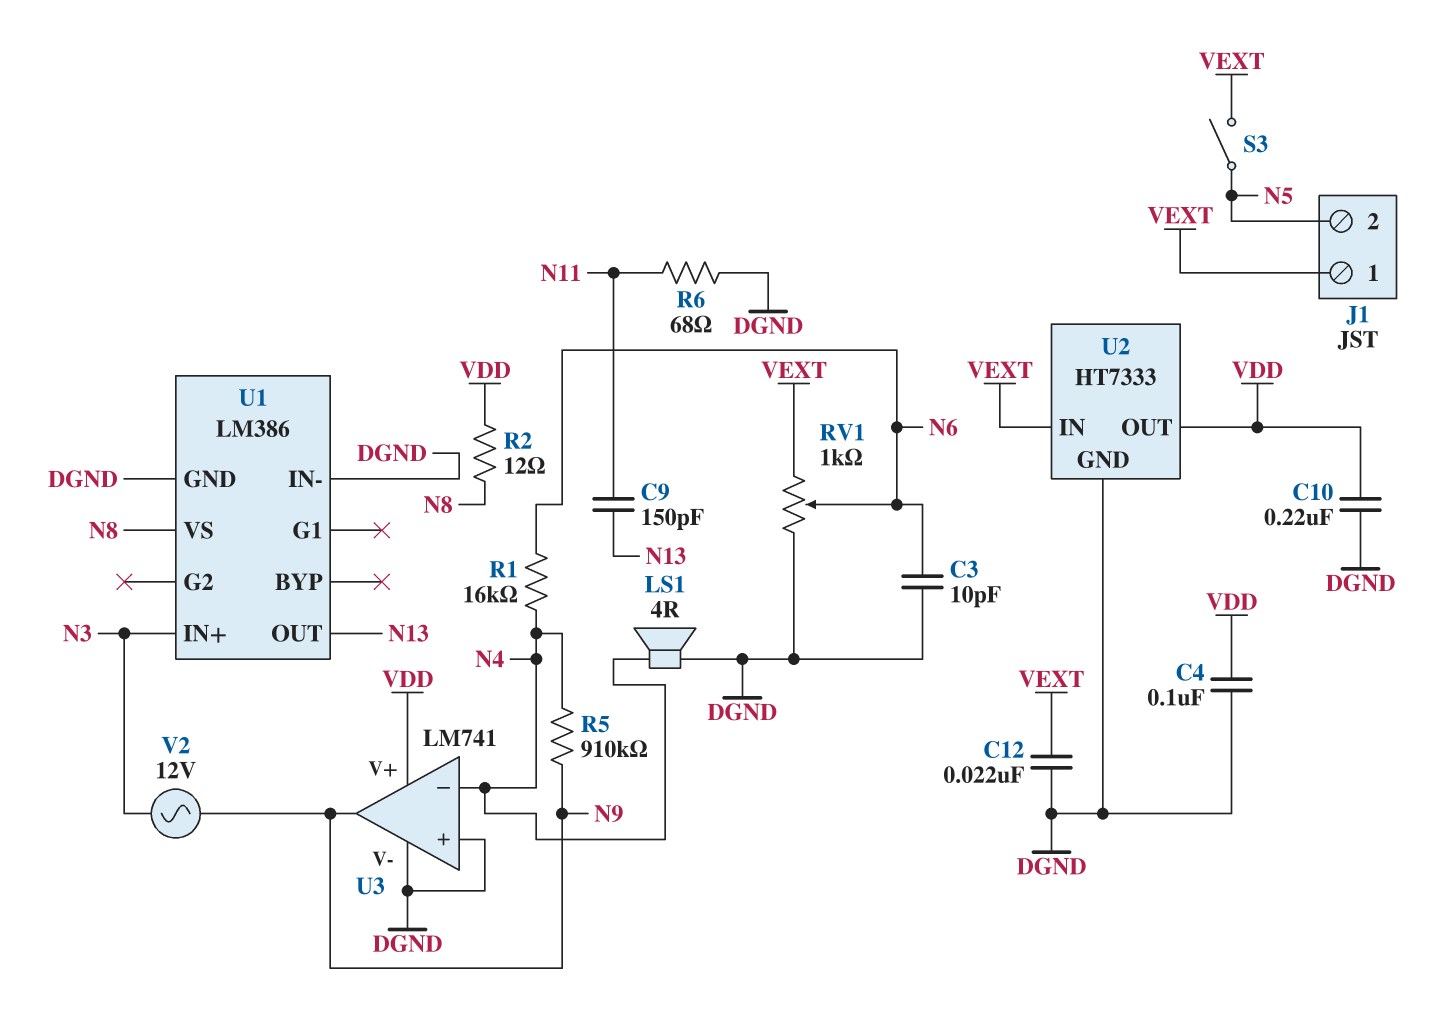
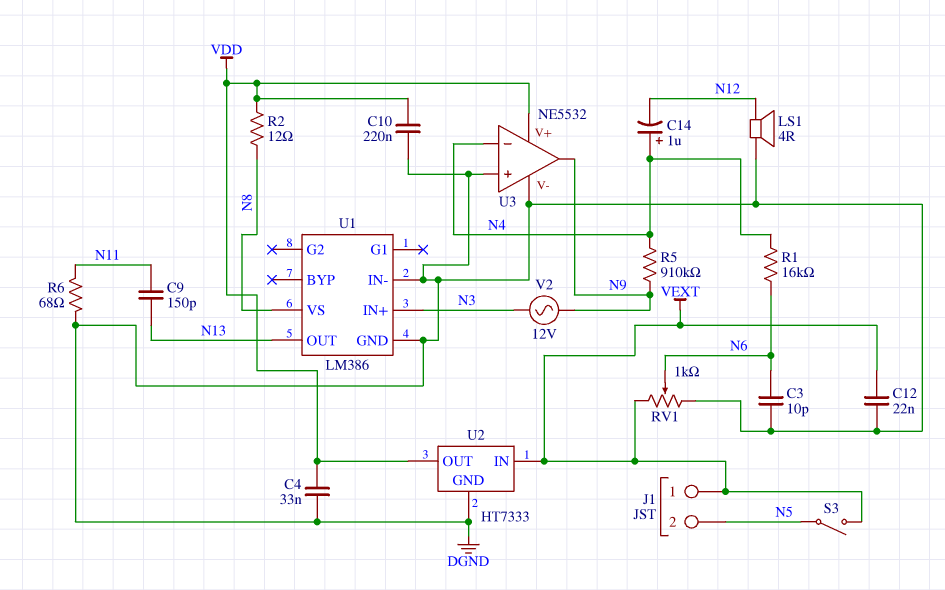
C4: 100nF (DGND, VDD) -> 33nF (DGND, VDD)
C14: none -> 1uF (plus N4, minus N12)
LS1: speaker 4R (DGND, N4) -> speaker 4R (DGND, N12)
U3: LM741 -> NE5532

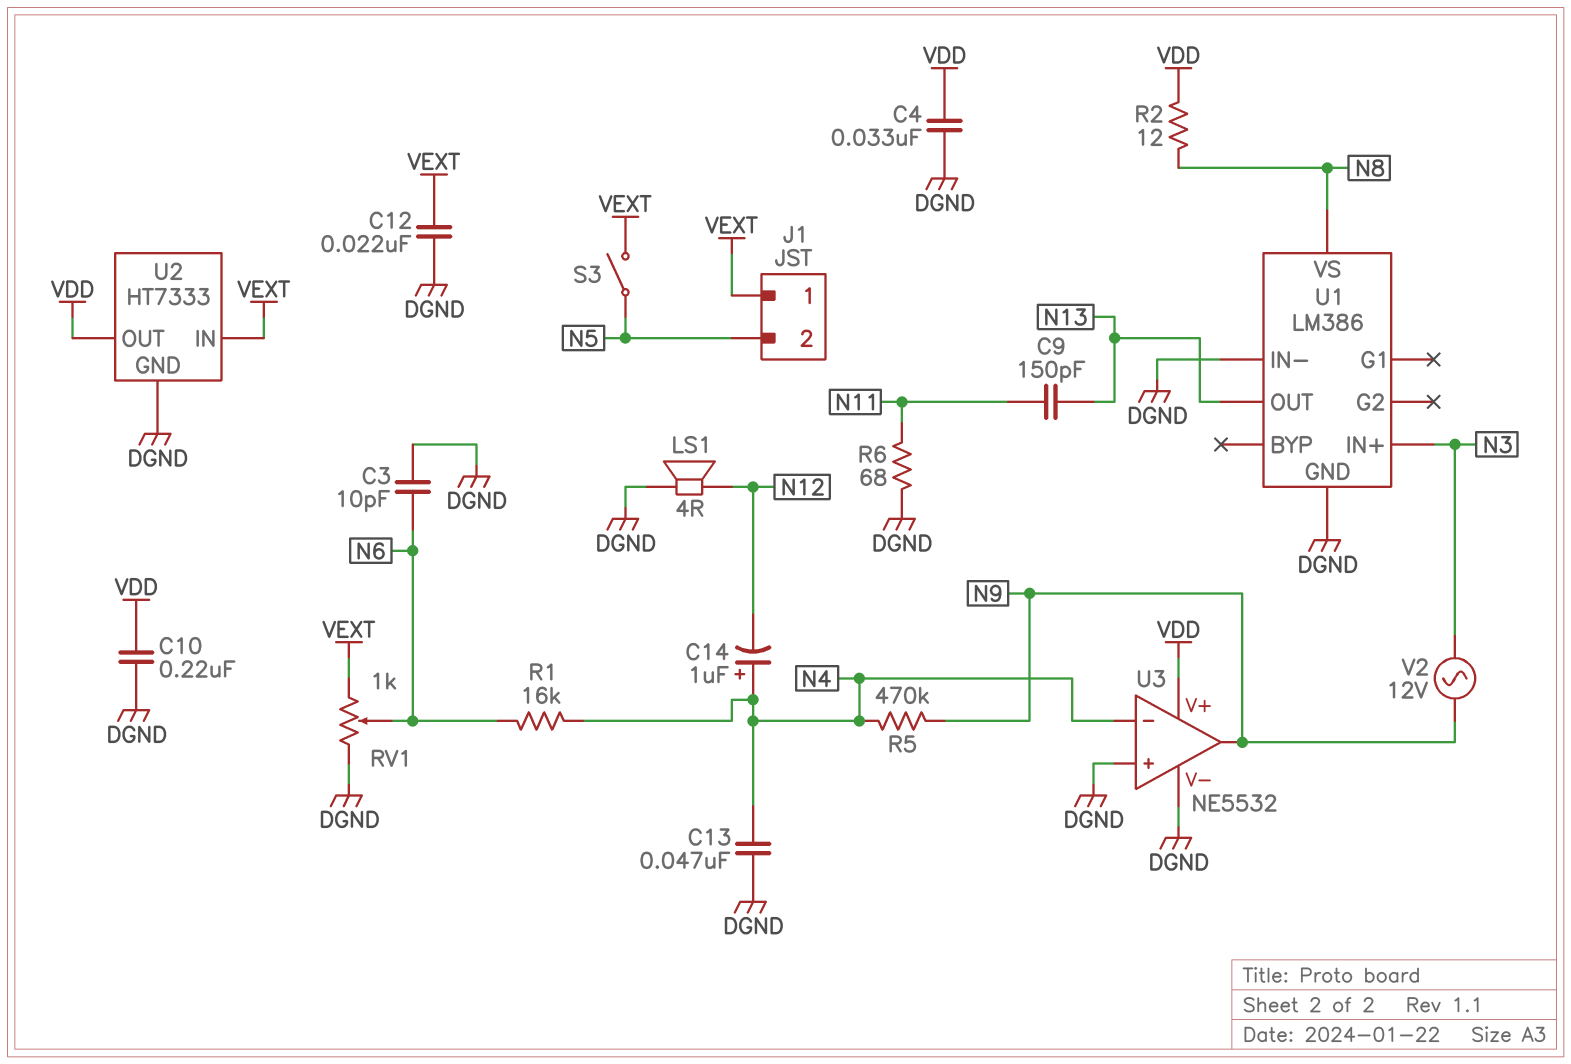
C13: none -> 47nF (DGND, N4)
R5: 910k (N4, N9) -> 470k (N4, N9)

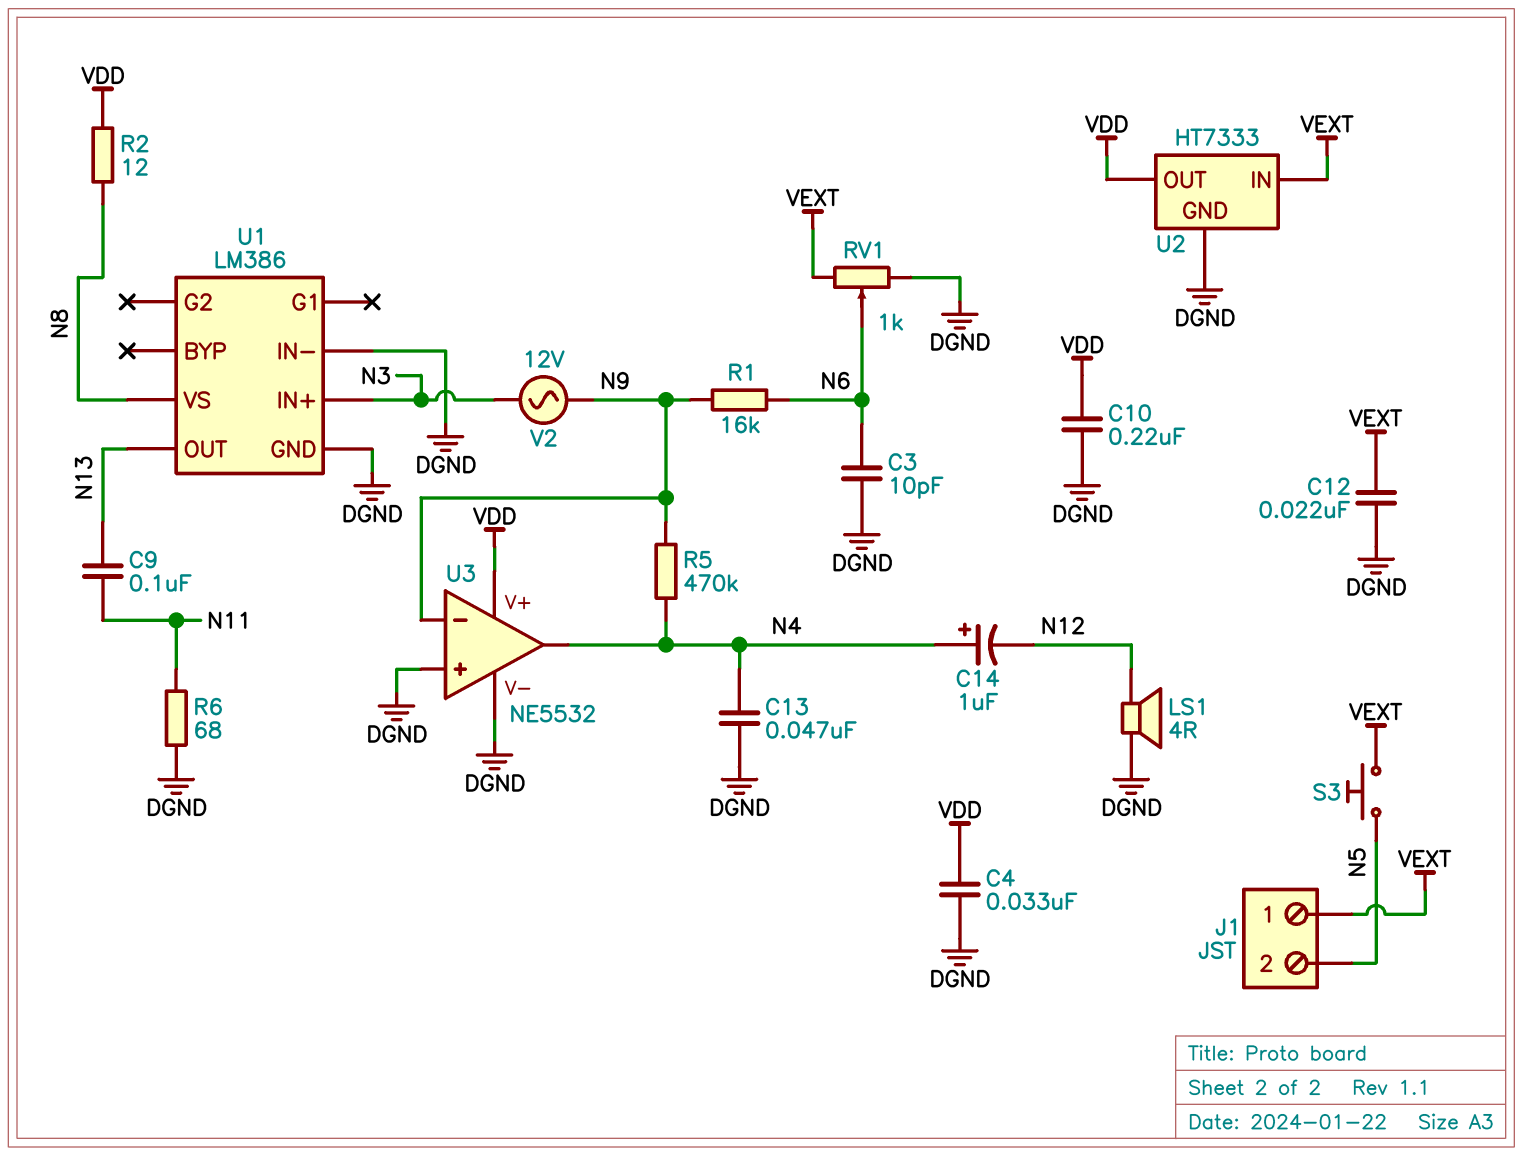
C9: 150pF (N11, N13) -> 100nF (N11, N13)
R1: 16k (N4, N6) -> 16k (N6, N9)
S3: switch (N5, VEXT) -> button (N5, VEXT)
U3 pin in-: N4 -> N9
U3 pin out: N9 -> N4

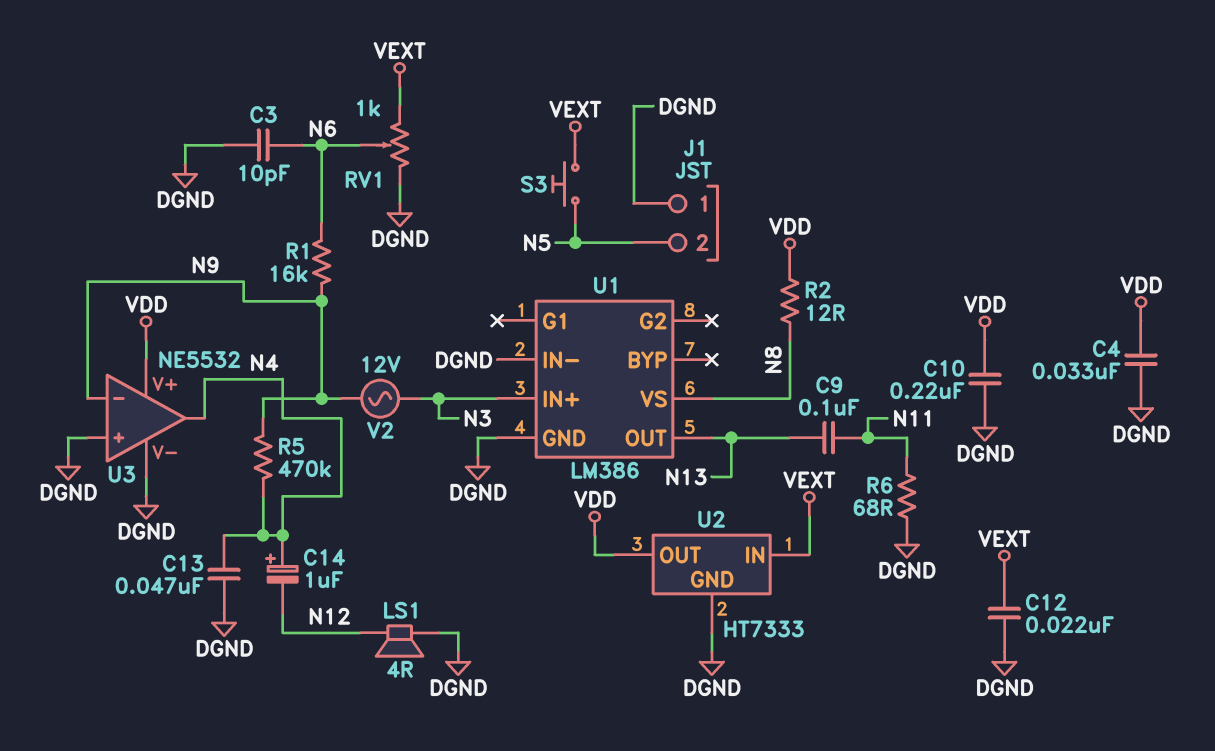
J1 pin 1: VEXT -> DGND

